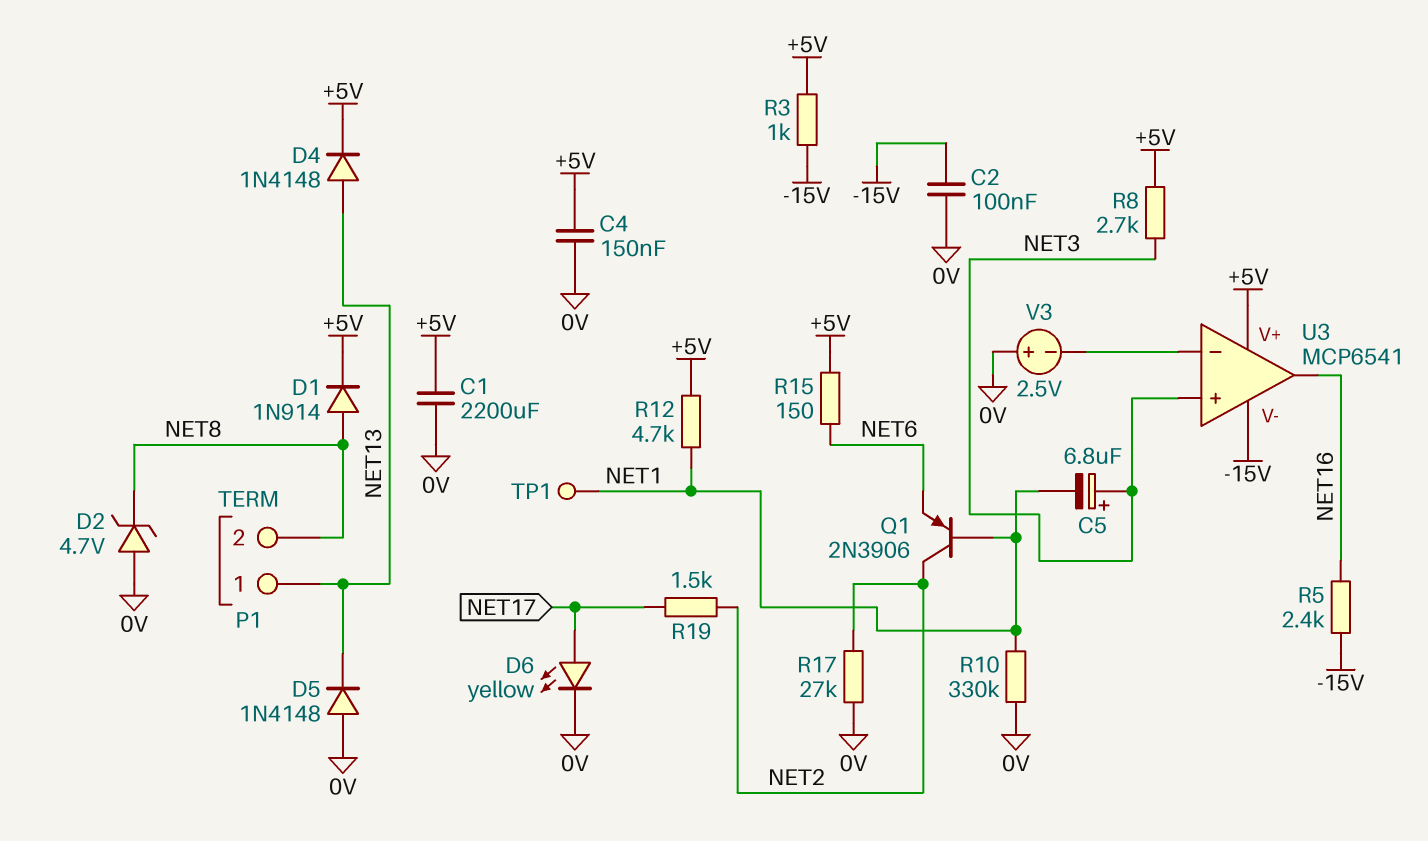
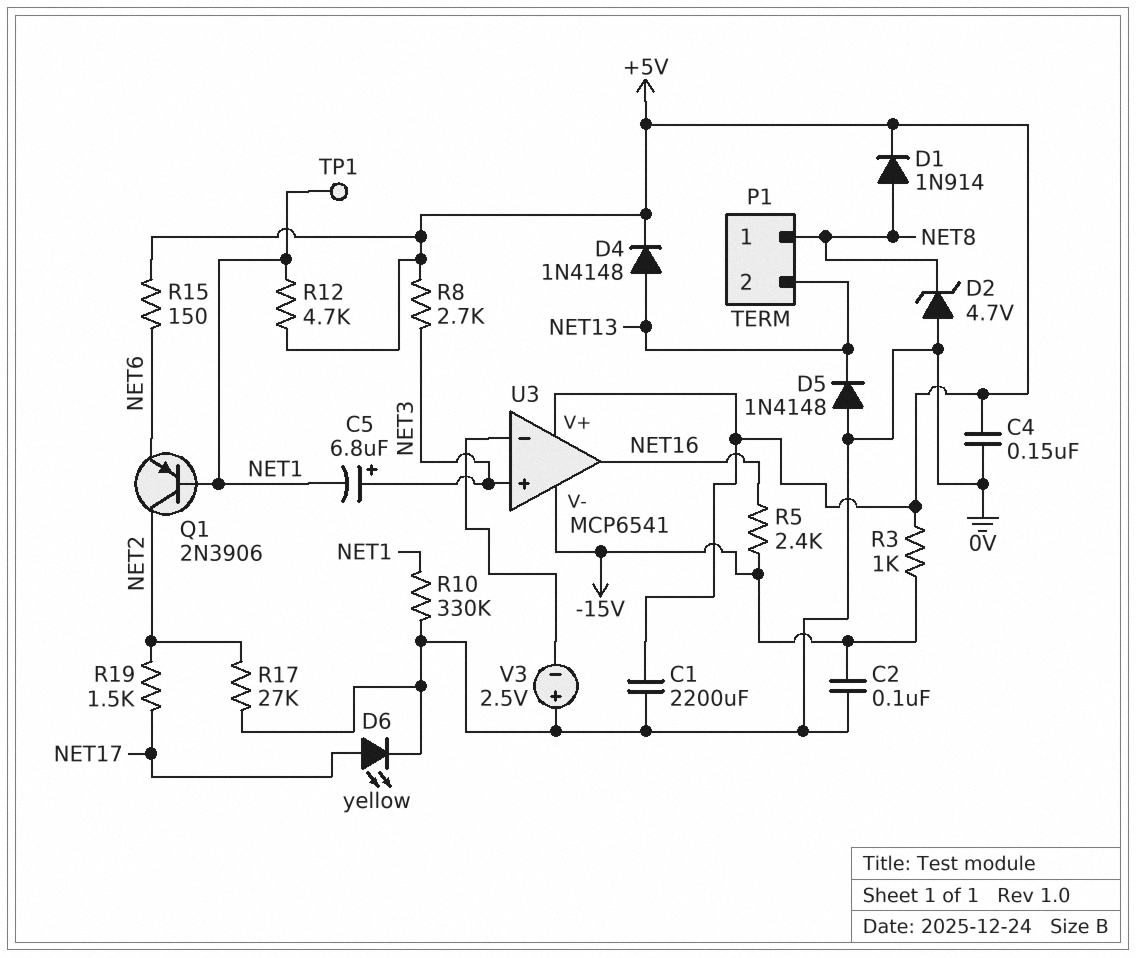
P1 pin 1: NET13 -> NET8
P1 pin 2: NET8 -> NET13

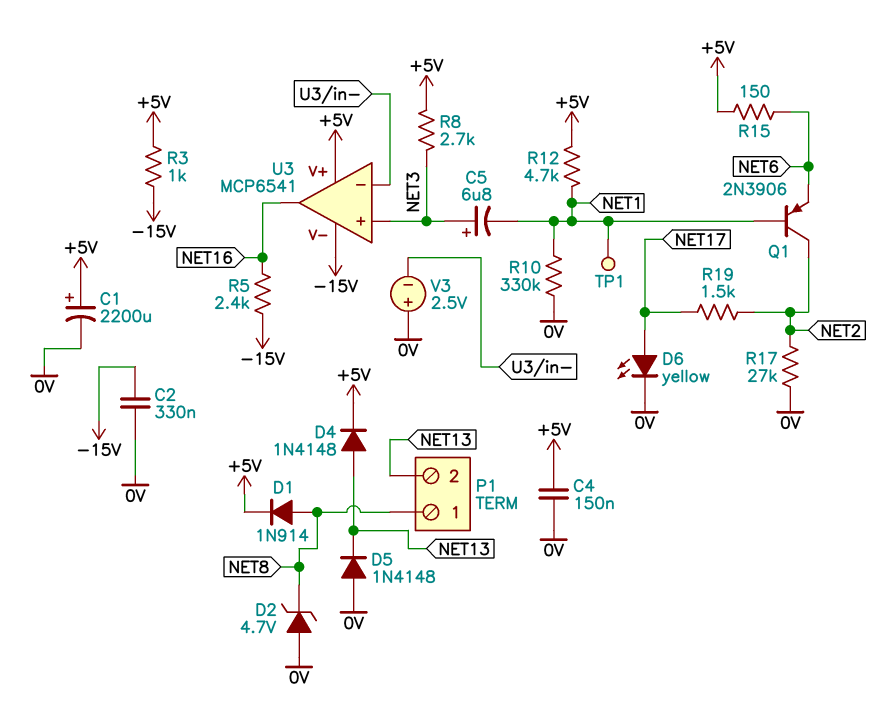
C1: 2200uF (+5V, 0V) -> 2200uF (plus +5V, minus 0V)
C2: 100nF (-15V, 0V) -> 330nF (-15V, 0V)

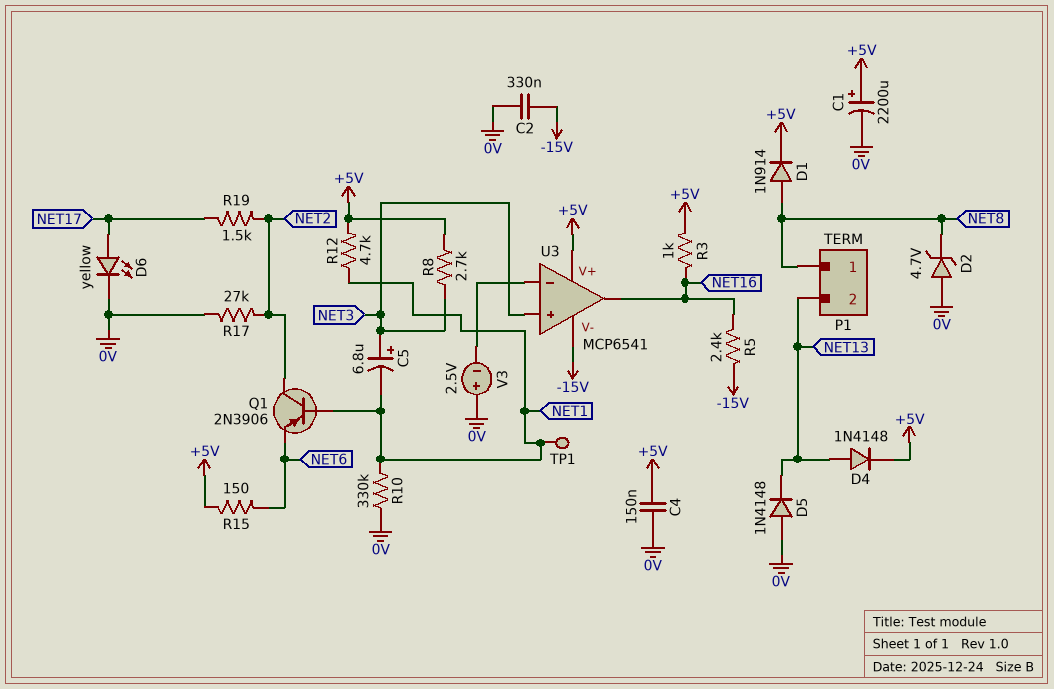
R3: 1k (+5V, -15V) -> 1k (+5V, NET16)

